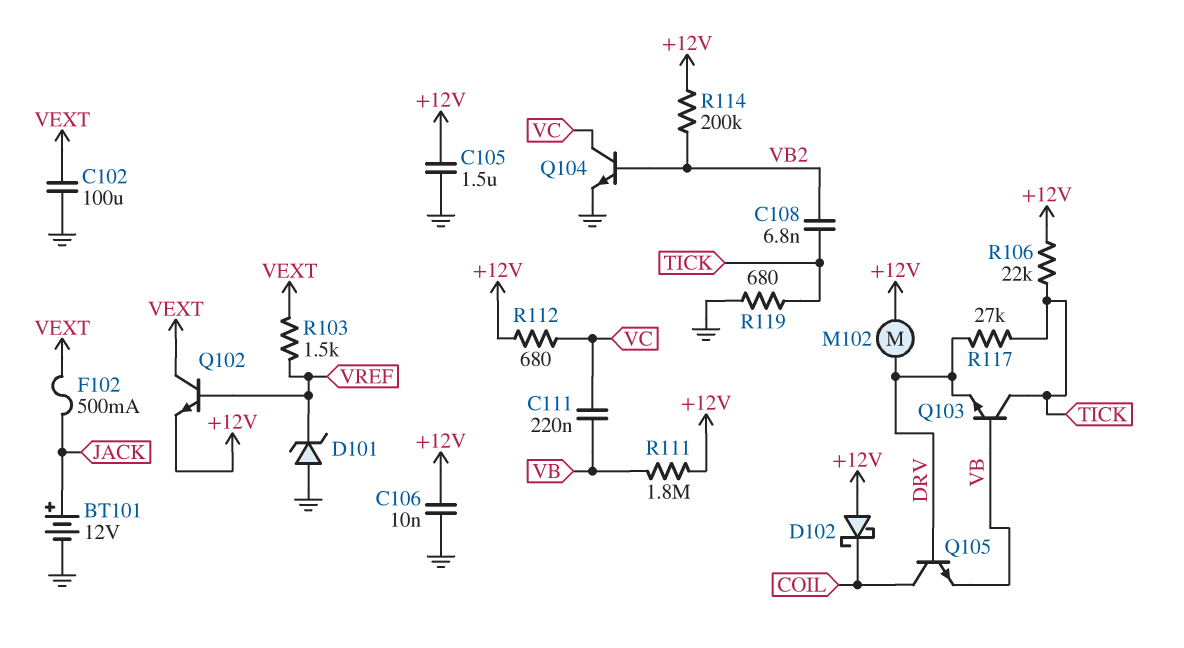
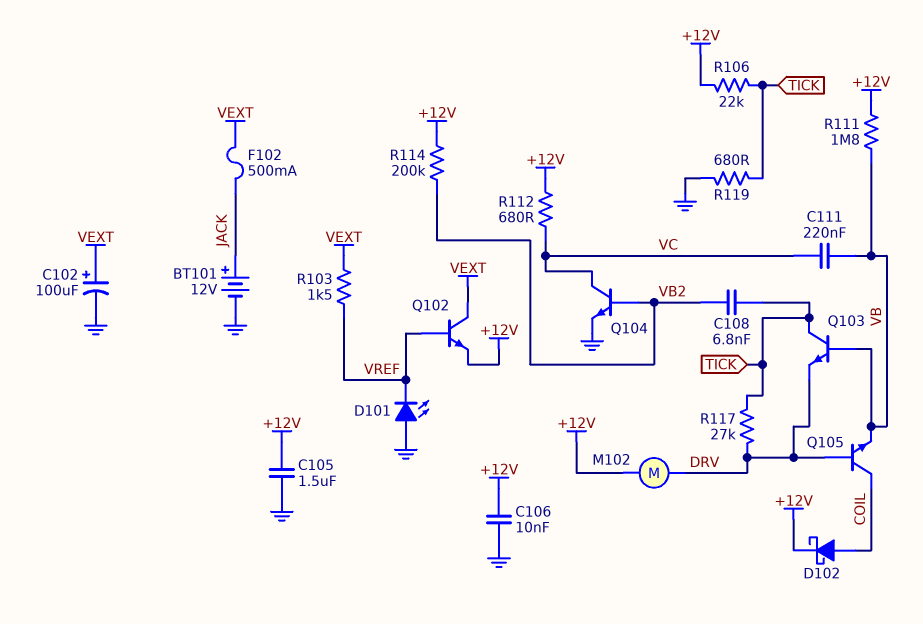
C102: 100uF (GND, VEXT) -> 100uF (plus VEXT, minus GND)
D101: zener (A GND, K VREF) -> LED (A GND, K VREF)
D102: schottky (A +12V, K COIL) -> schottky (A COIL, K +12V)

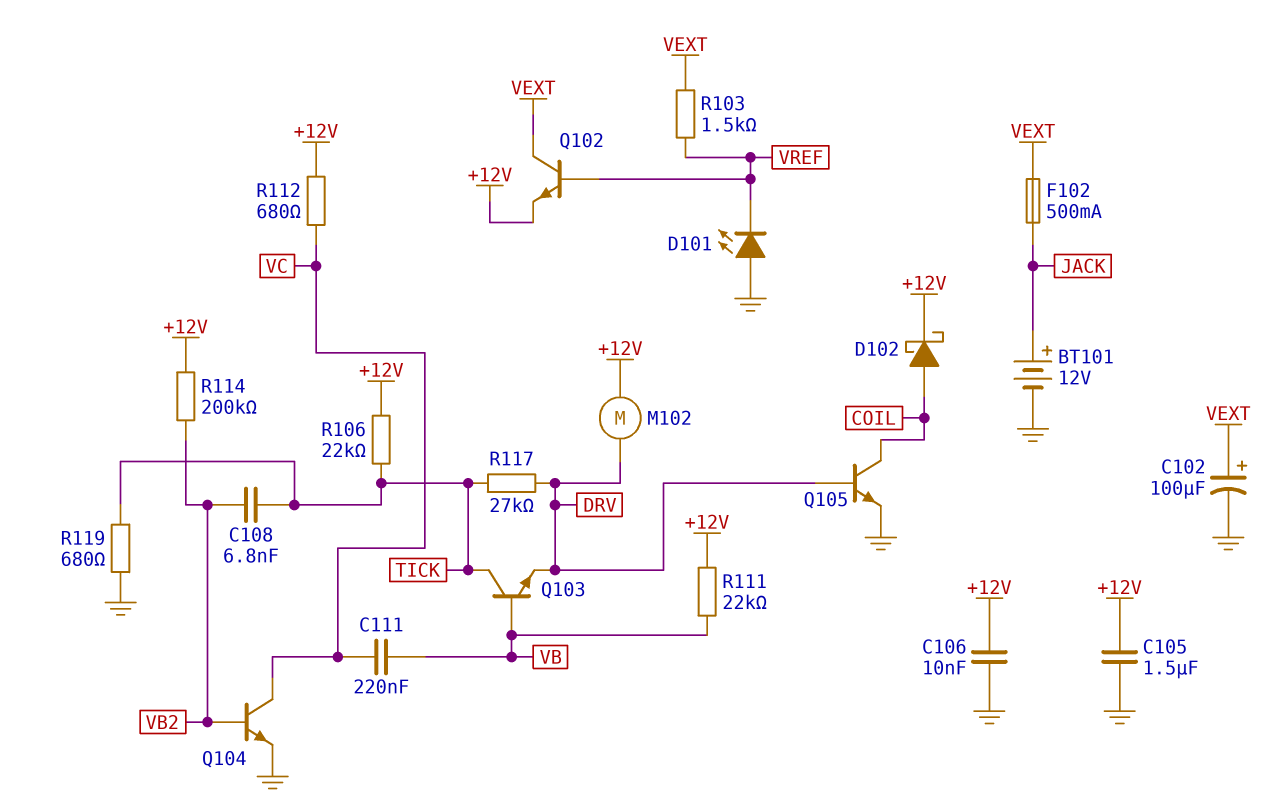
Q105: NPN (B DRV, C COIL, E VB) -> NPN (B DRV, C COIL, E GND)
R111: 1.8M (+12V, VB) -> 22k (+12V, VB)

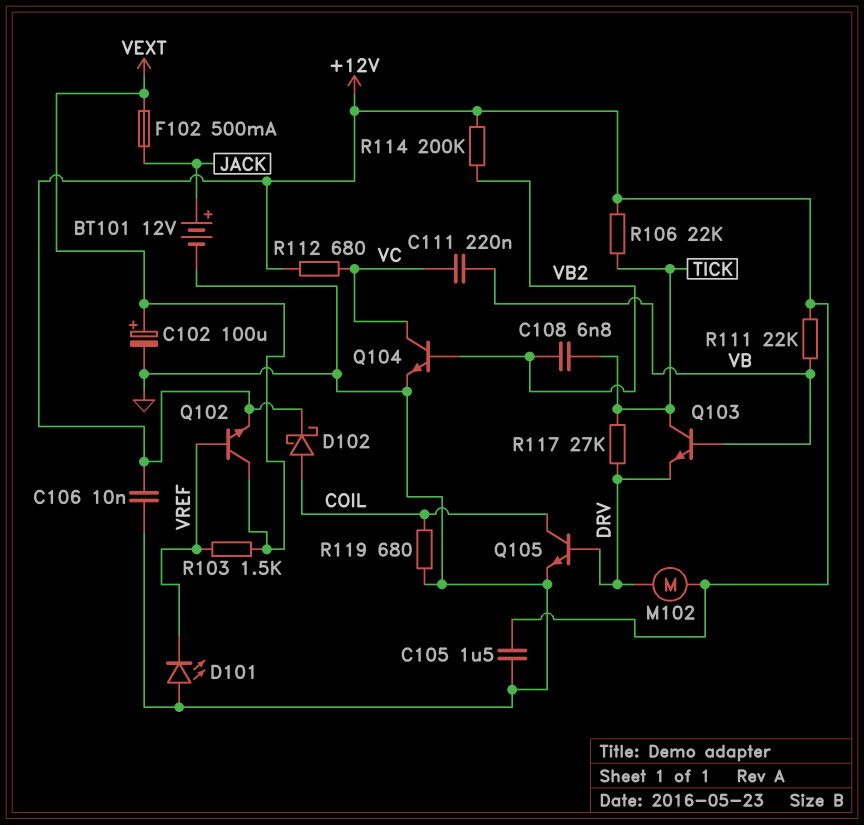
R119: 680 (GND, TICK) -> 680 (COIL, GND)

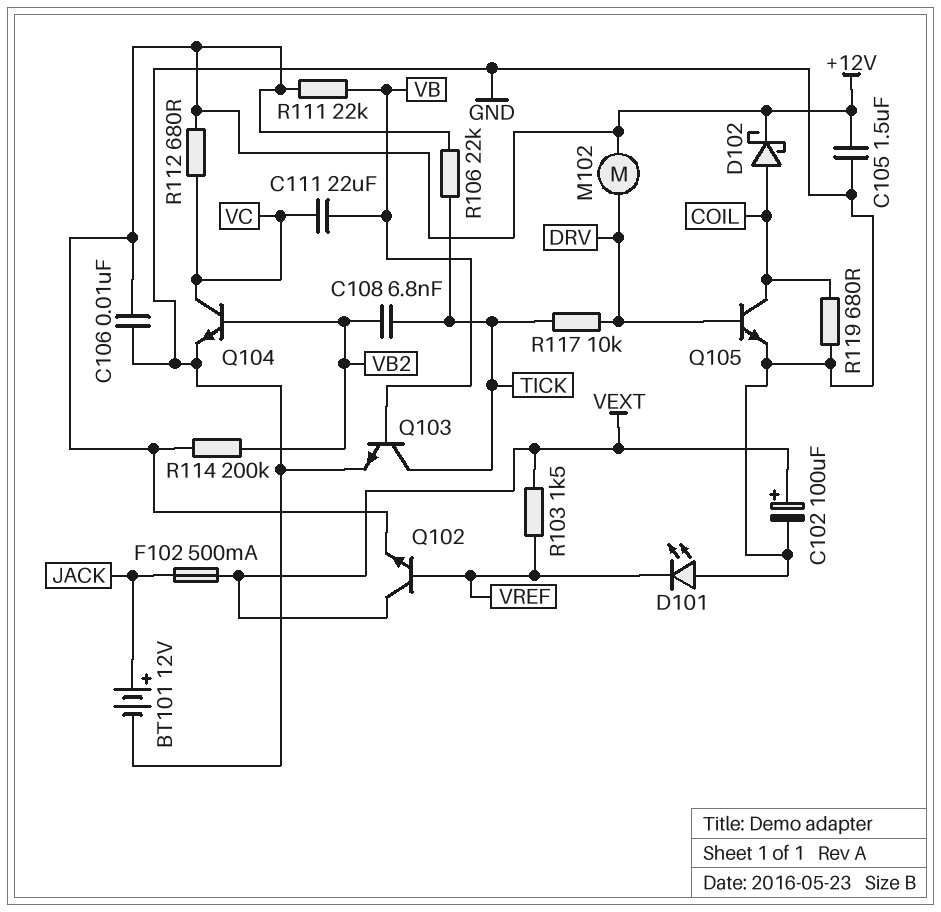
C111: 220nF (VB, VC) -> 22uF (VB, VC)
Q103: NPN (B VB, C TICK, E DRV) -> NPN (B VB, C TICK, E GND)
R117: 27k (DRV, TICK) -> 10k (DRV, TICK)

